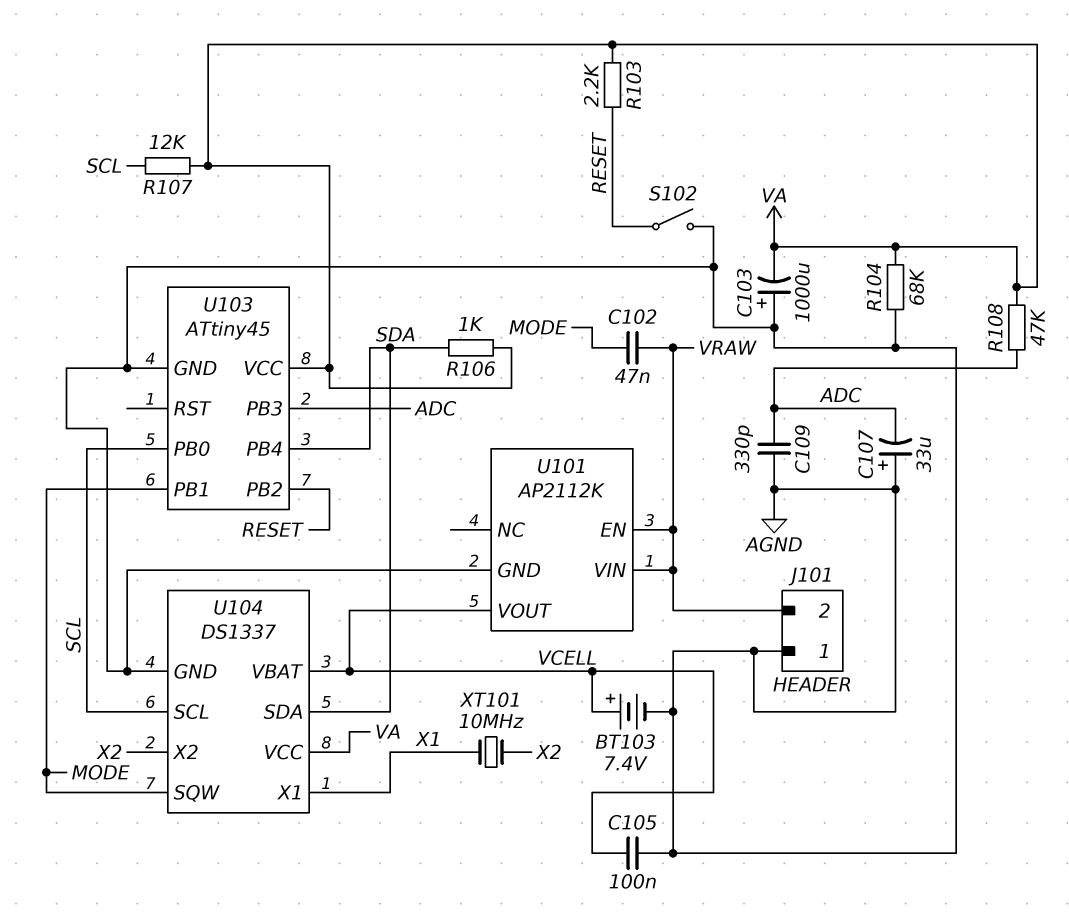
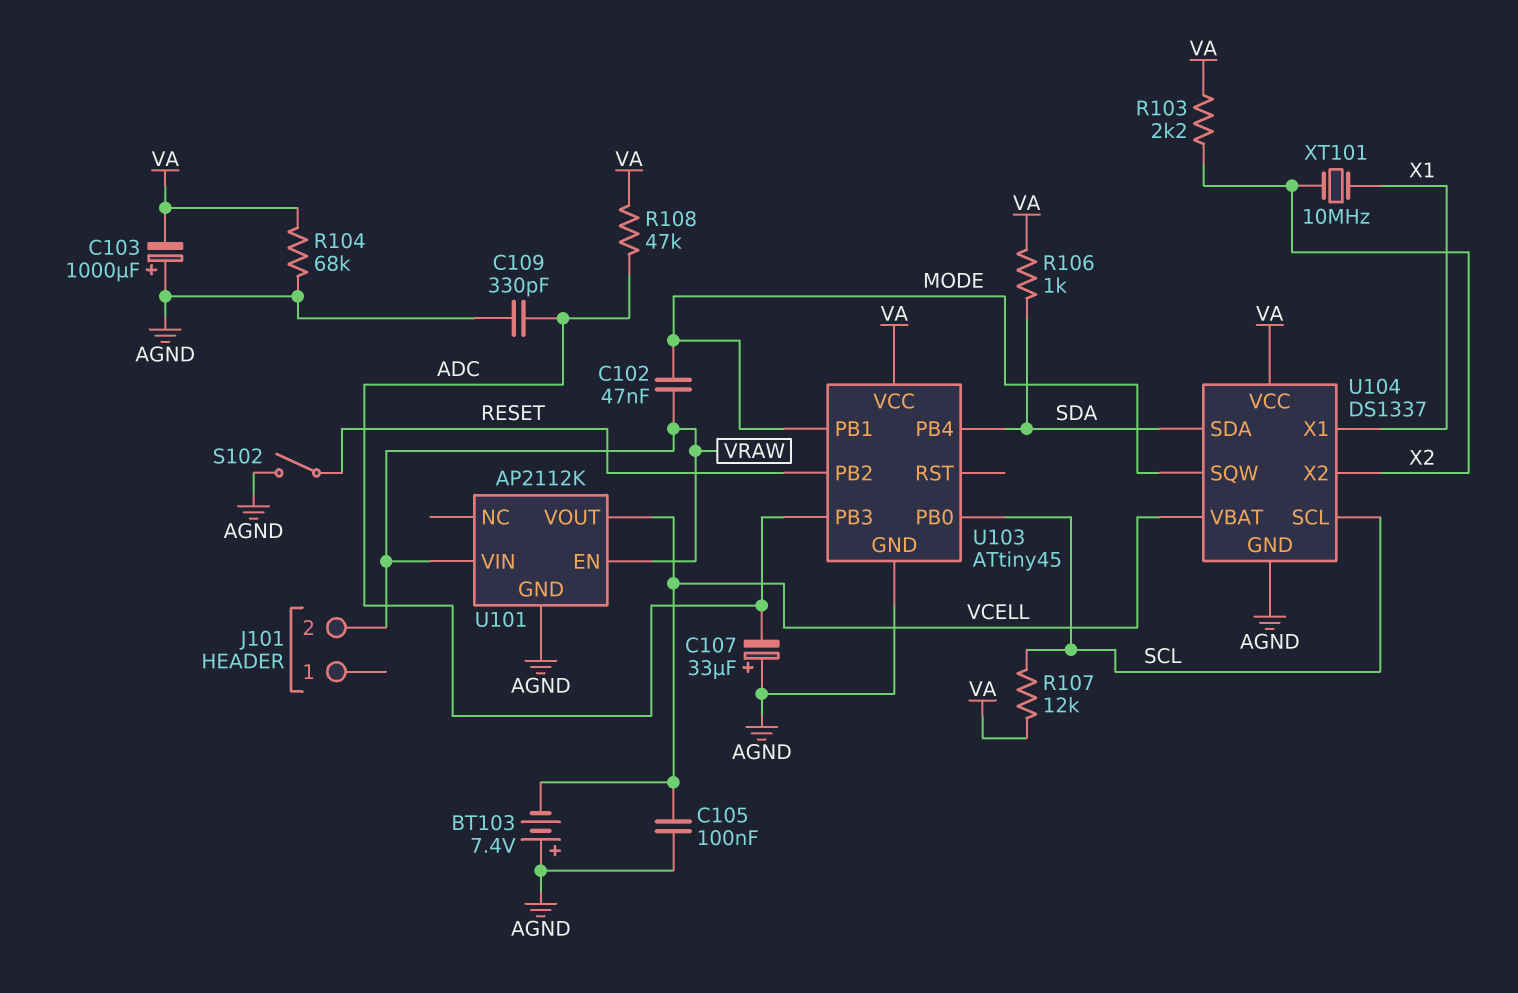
BT103: 7.4V (plus VCELL, minus AGND) -> 7.4V (plus AGND, minus VCELL)
J101 pin 1: AGND -> none
R103: 2.2k (RESET, VA) -> 2.2k (VA, X2)

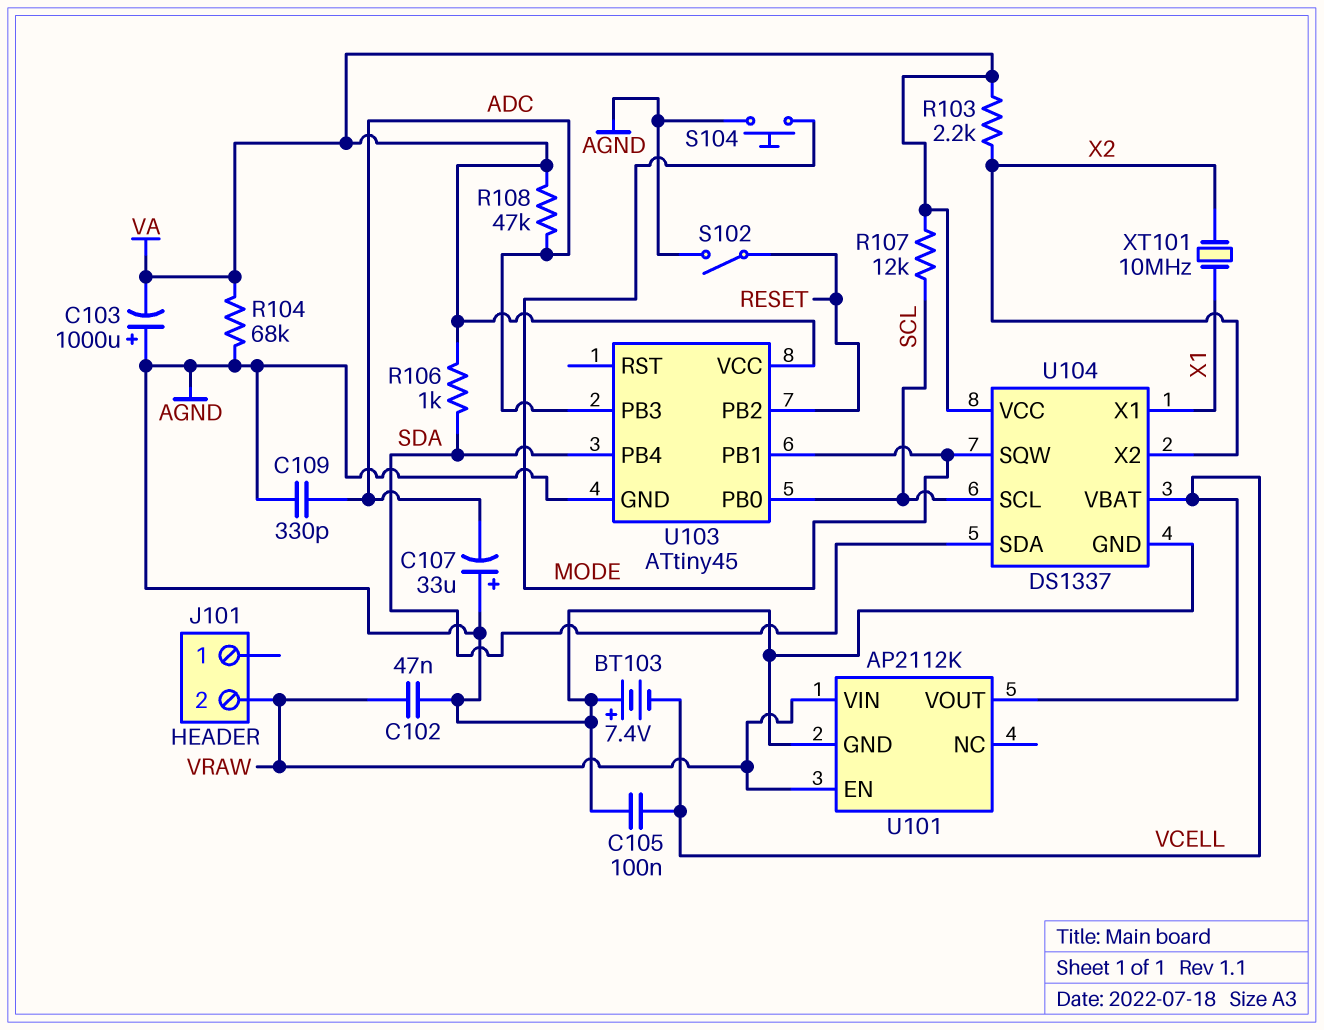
C102: 47nF (MODE, VRAW) -> 47nF (AGND, VRAW)
S104: none -> button (AGND, MODE)

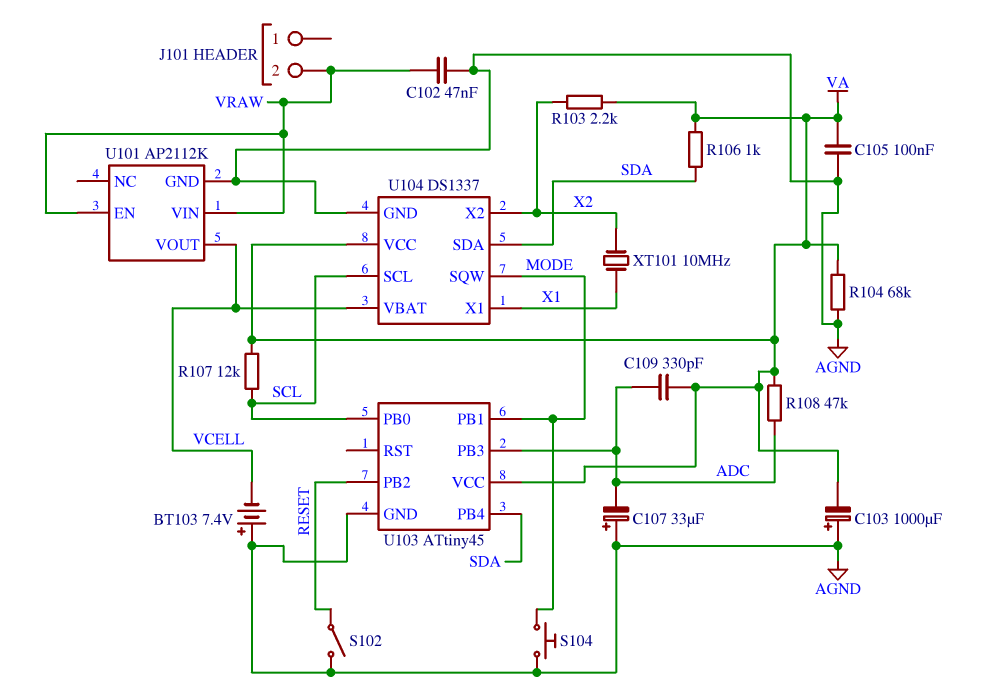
C105: 100nF (AGND, VCELL) -> 100nF (AGND, VA)
C109: 330pF (ADC, AGND) -> 330pF (ADC, VA)

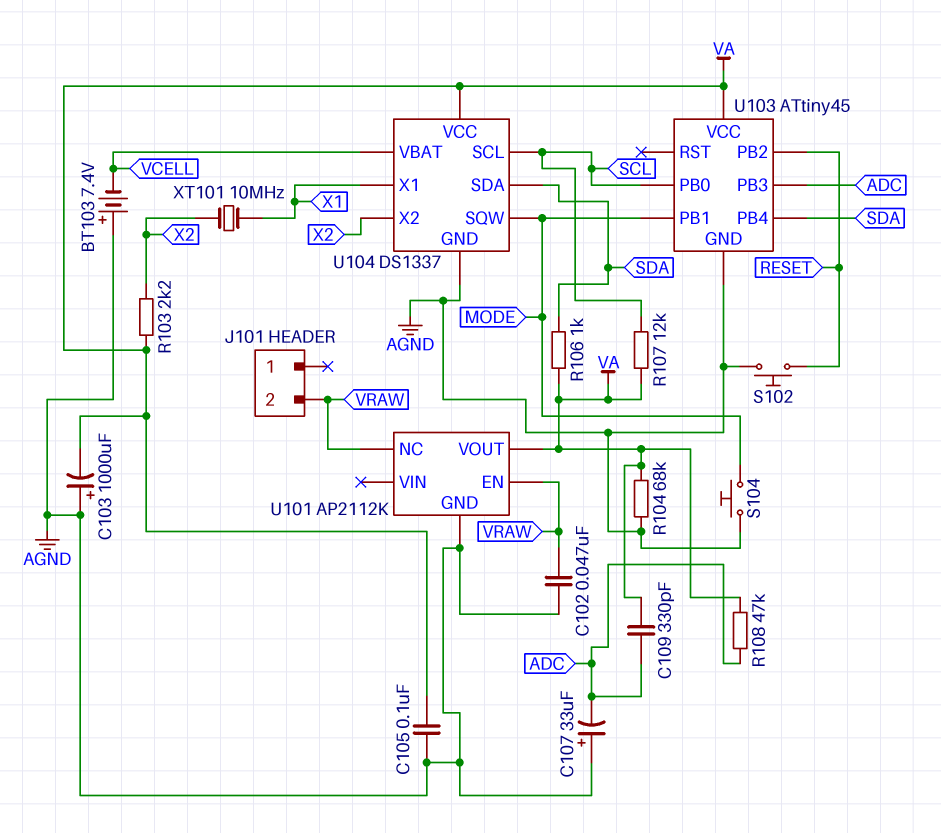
S102: switch (AGND, RESET) -> button (AGND, RESET)
U101 pin NC: none -> VRAW
U101 pin VIN: VRAW -> none
U101 pin VOUT: VCELL -> VA

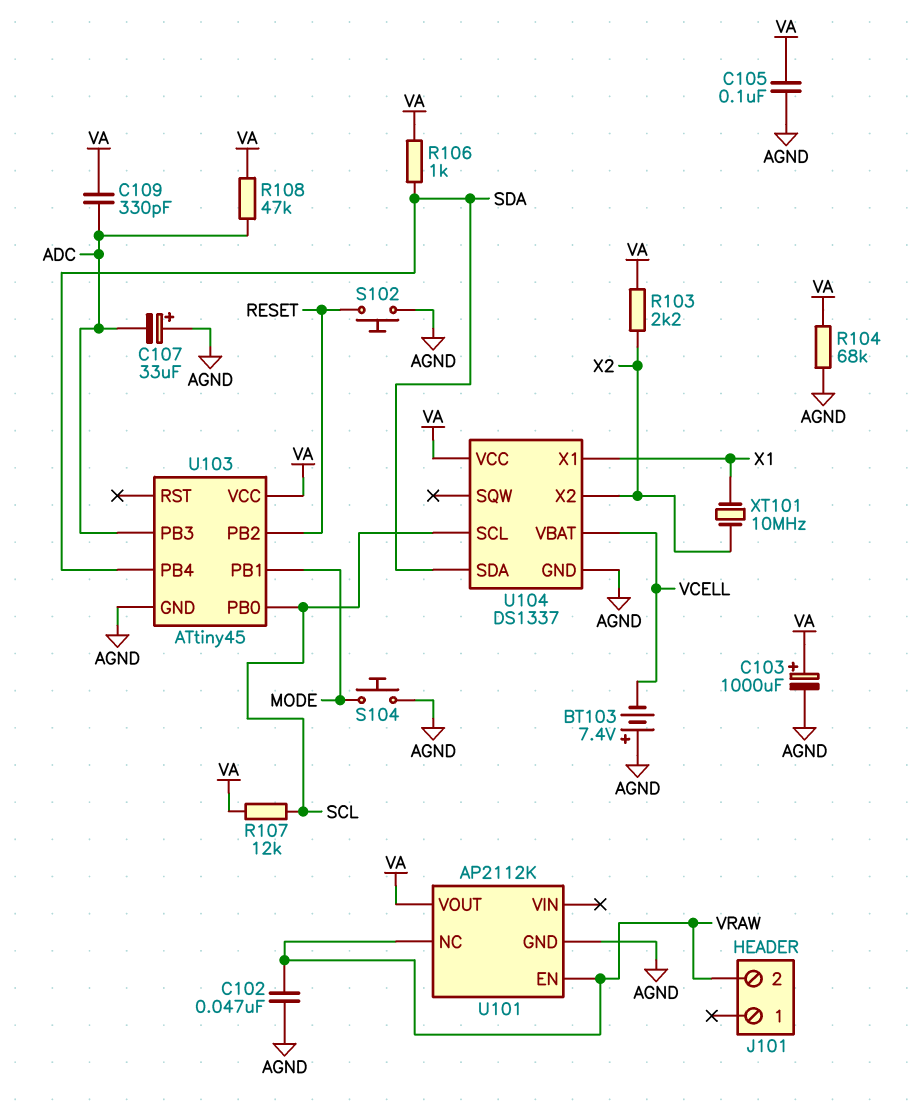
C103: 1000uF (plus AGND, minus VA) -> 1000uF (plus VA, minus AGND)
U104 pin SQW: MODE -> none

